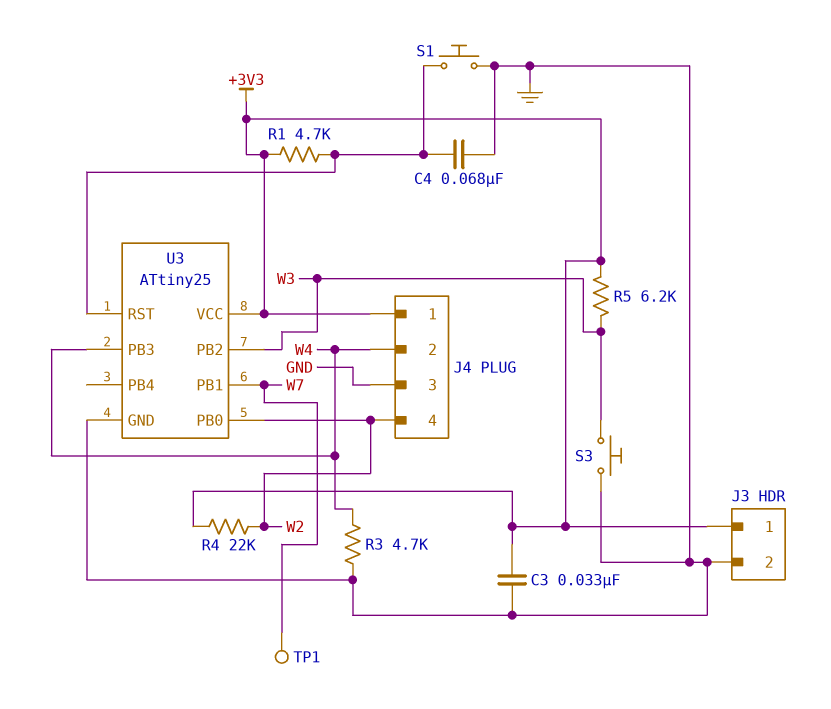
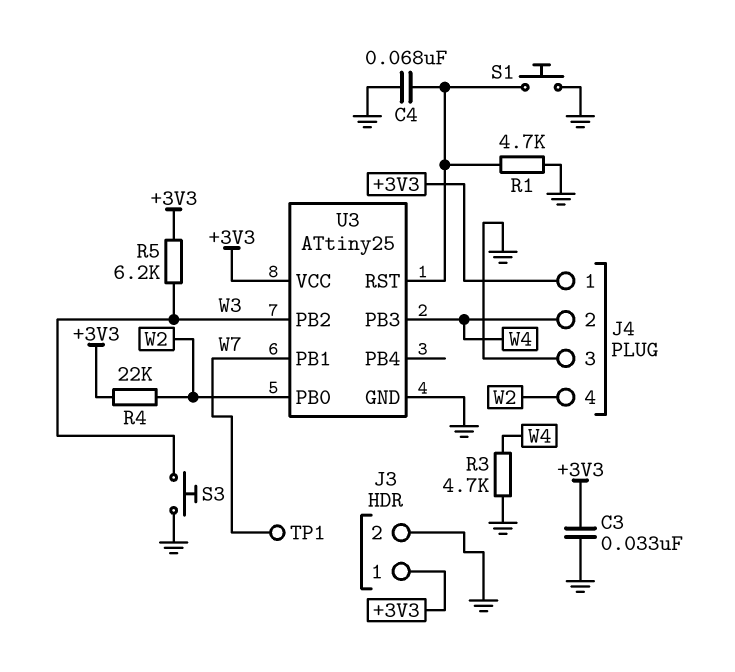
R1: 4.7k (+3V3, U3/RST) -> 4.7k (GND, U3/RST)

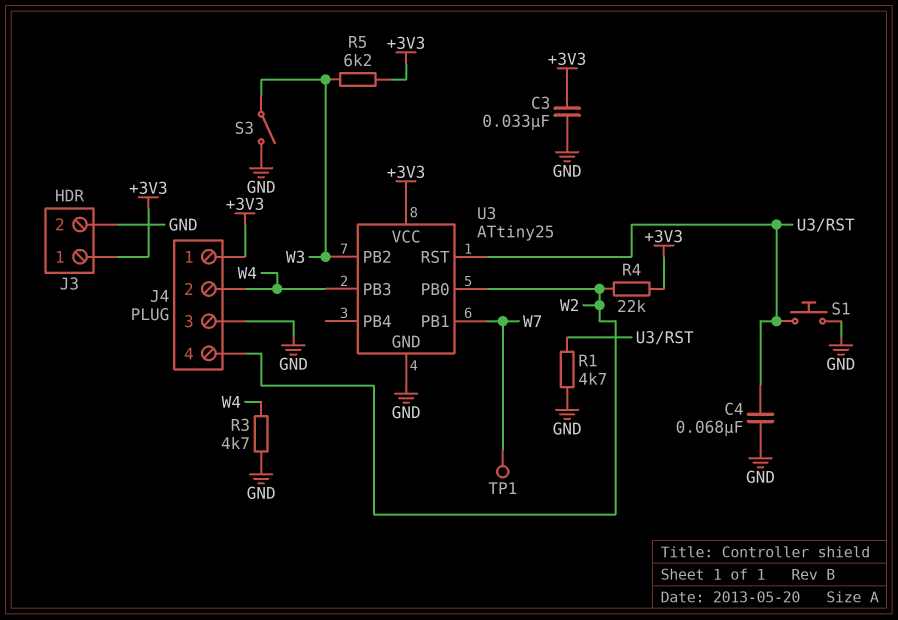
S3: button (GND, W3) -> switch (GND, W3)

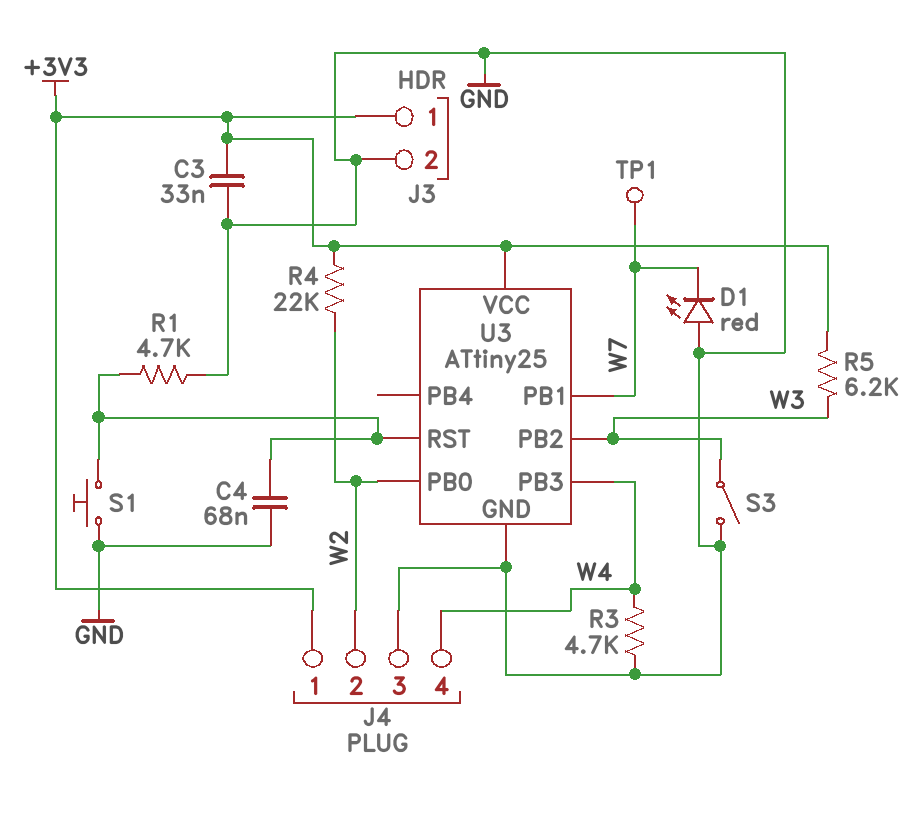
D1: none -> LED red (A GND, K W7)
J4 pin 2: W4 -> W2
J4 pin 4: W2 -> W4

